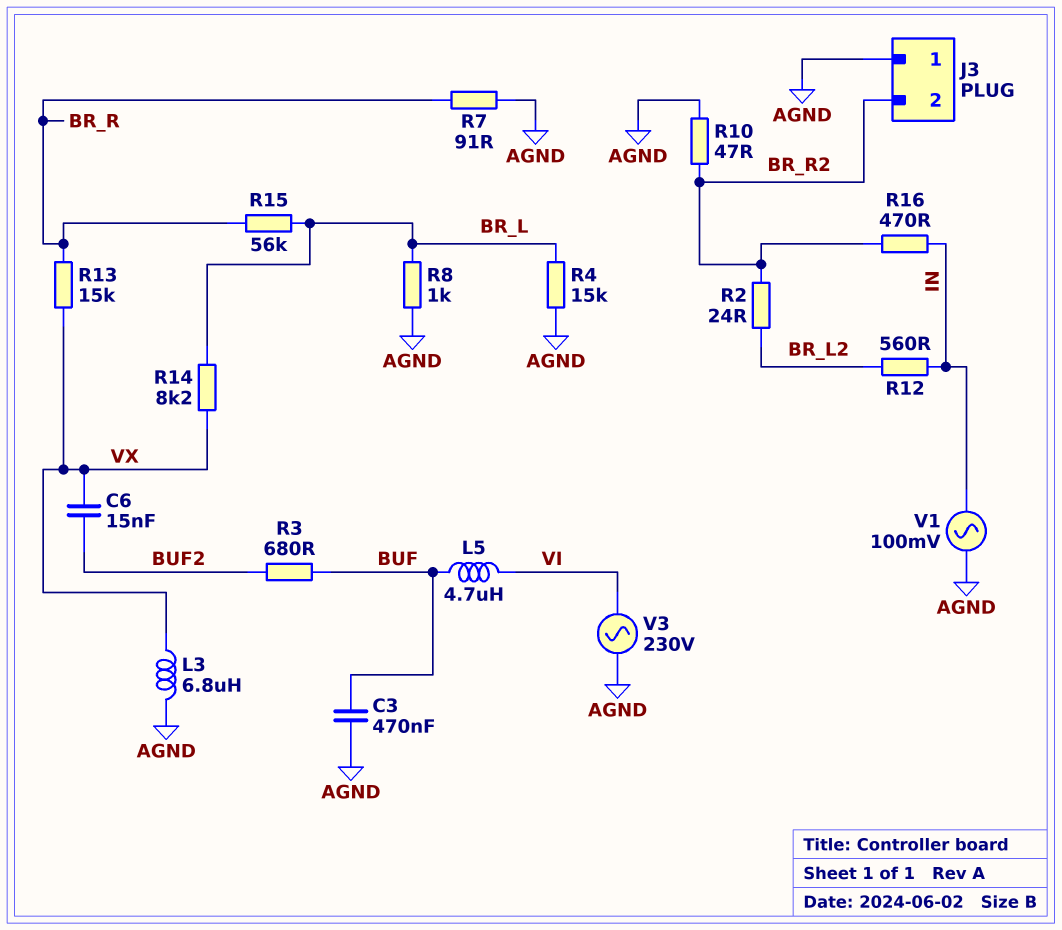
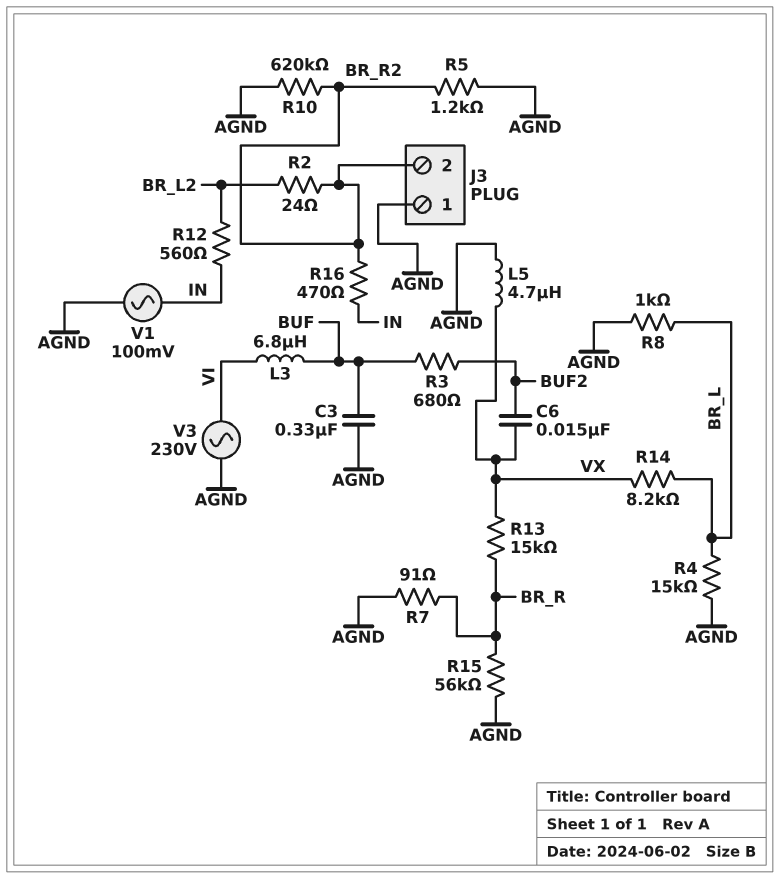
C3: 470nF (AGND, BUF) -> 330nF (AGND, BUF)
L3: 6.8uH (AGND, VX) -> 6.8uH (BUF, VI)
L5: 4.7uH (BUF, VI) -> 4.7uH (AGND, VX)
R5: none -> 1.2k (AGND, BR_R2)
R10: 47 (AGND, BR_R2) -> 620k (AGND, BR_R2)
R15: 56k (BR_L, BR_R) -> 56k (AGND, BR_R)

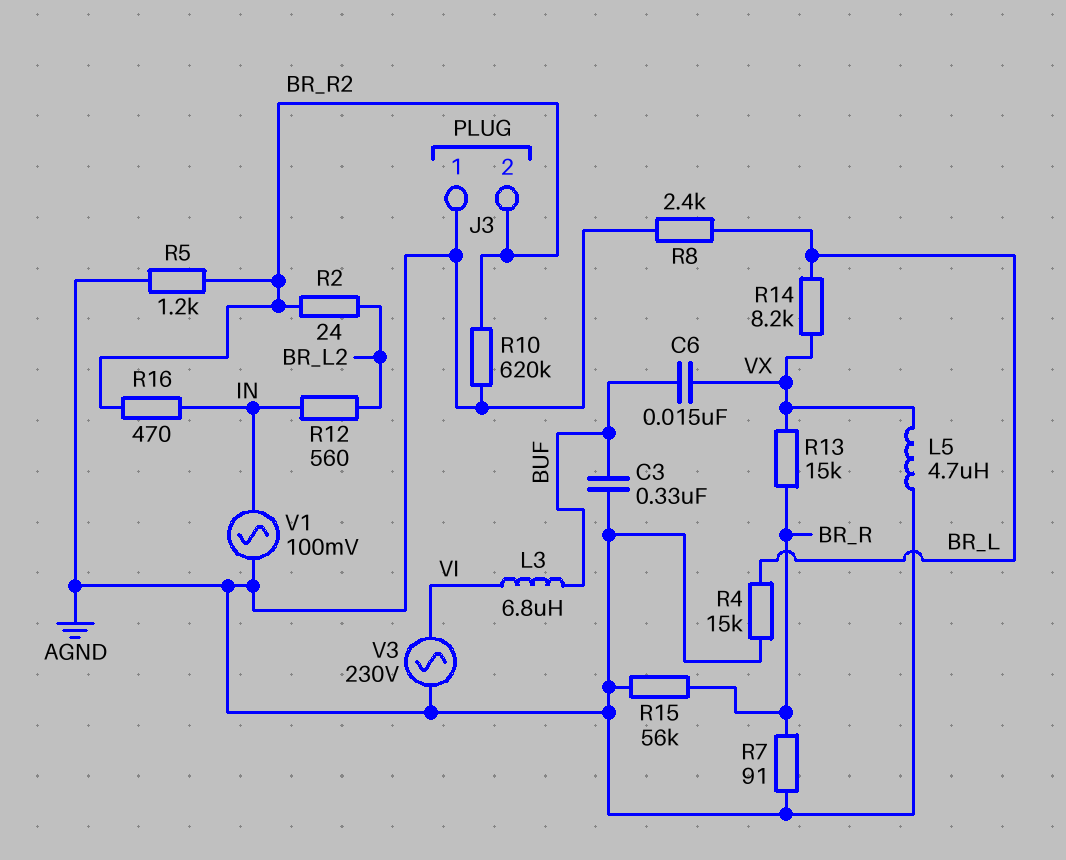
C6: 15nF (BUF2, VX) -> 15nF (BUF, VX)
R3: 680 (BUF, BUF2) -> none
R8: 1k (AGND, BR_L) -> 2.4k (AGND, BR_L)

